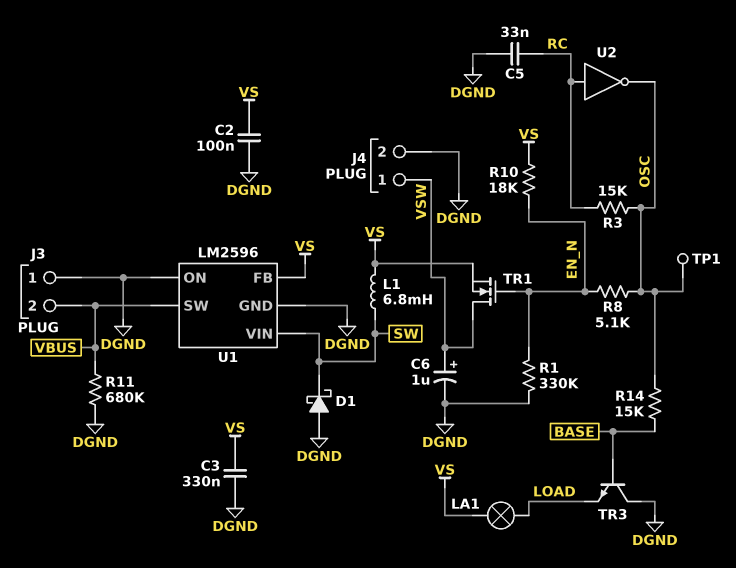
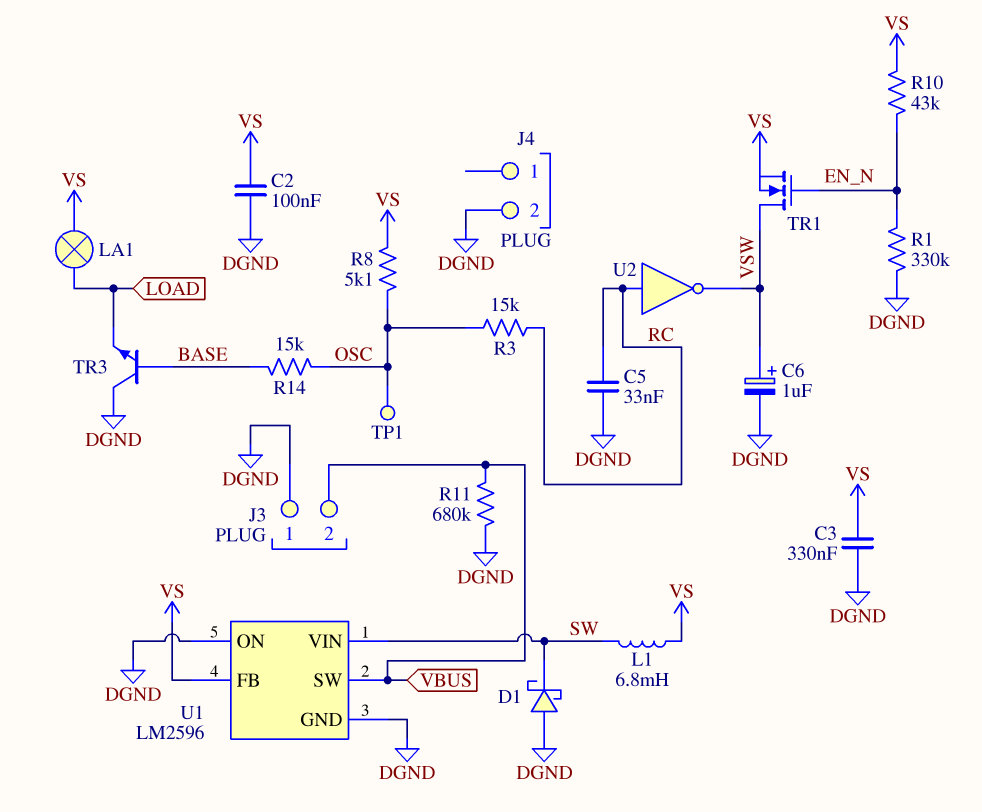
J4 pin 1: VSW -> none
R8: 5.1k (EN_N, OSC) -> 5.1k (OSC, VS)
R10: 18k (EN_N, VS) -> 43k (EN_N, VS)
U2: NOT (in RC, out OSC) -> NOT (in RC, out VSW)

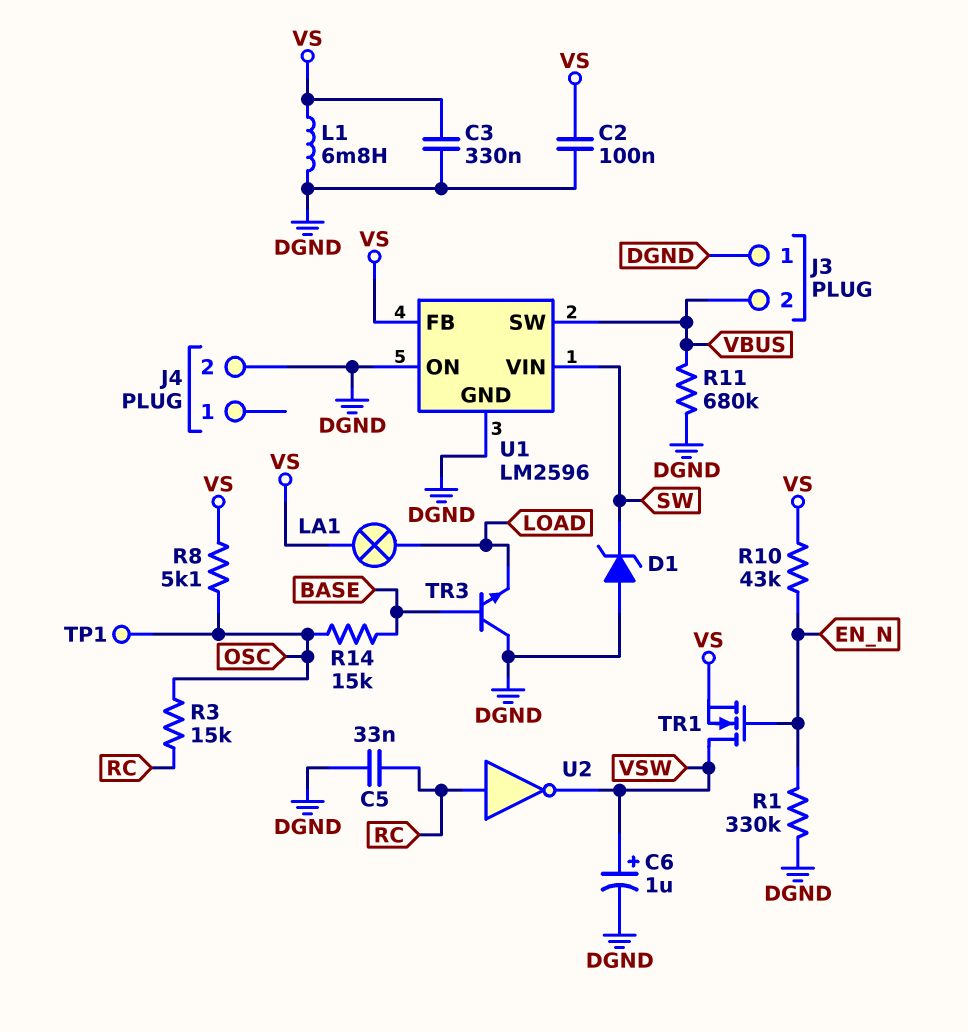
D1: schottky (A DGND, K SW) -> zener (A DGND, K SW)
L1: 6.8mH (SW, VS) -> 6.8mH (DGND, VS)

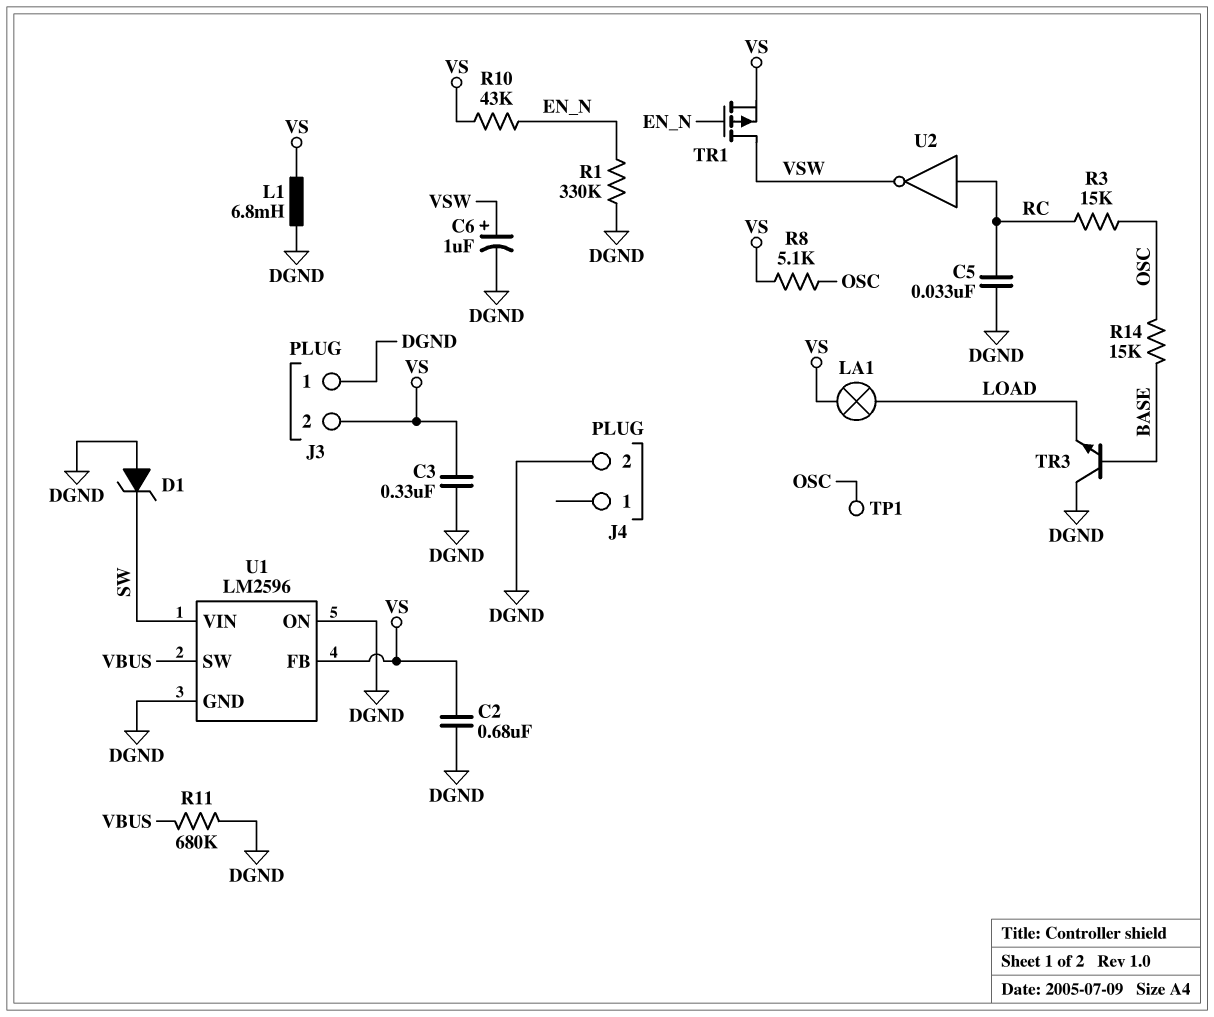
C2: 100nF (DGND, VS) -> 680nF (DGND, VS)
J3 pin 2: VBUS -> VS
TR1: NMOS (G EN_N, D VSW, S VS) -> PMOS (G EN_N, D VSW, S VS)

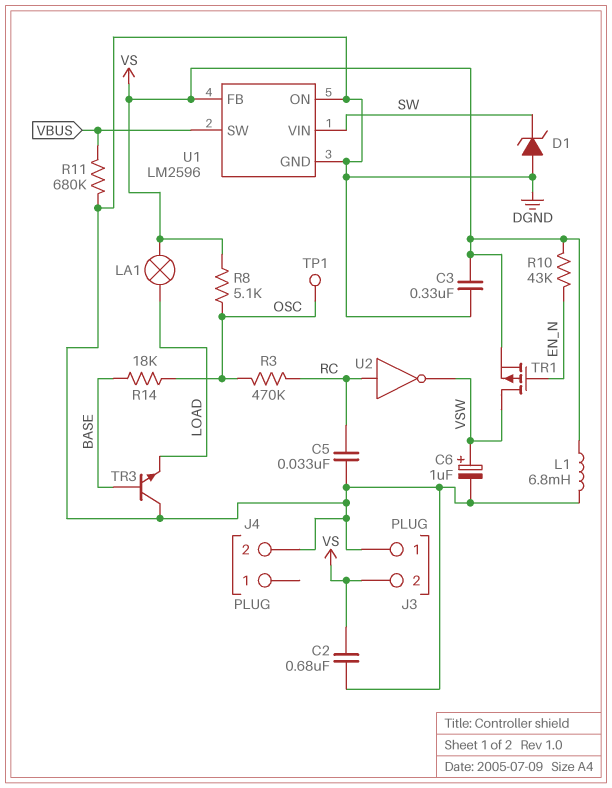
R1: 330k (DGND, EN_N) -> none
R3: 15k (OSC, RC) -> 470k (OSC, RC)
R14: 15k (BASE, OSC) -> 18k (BASE, OSC)

